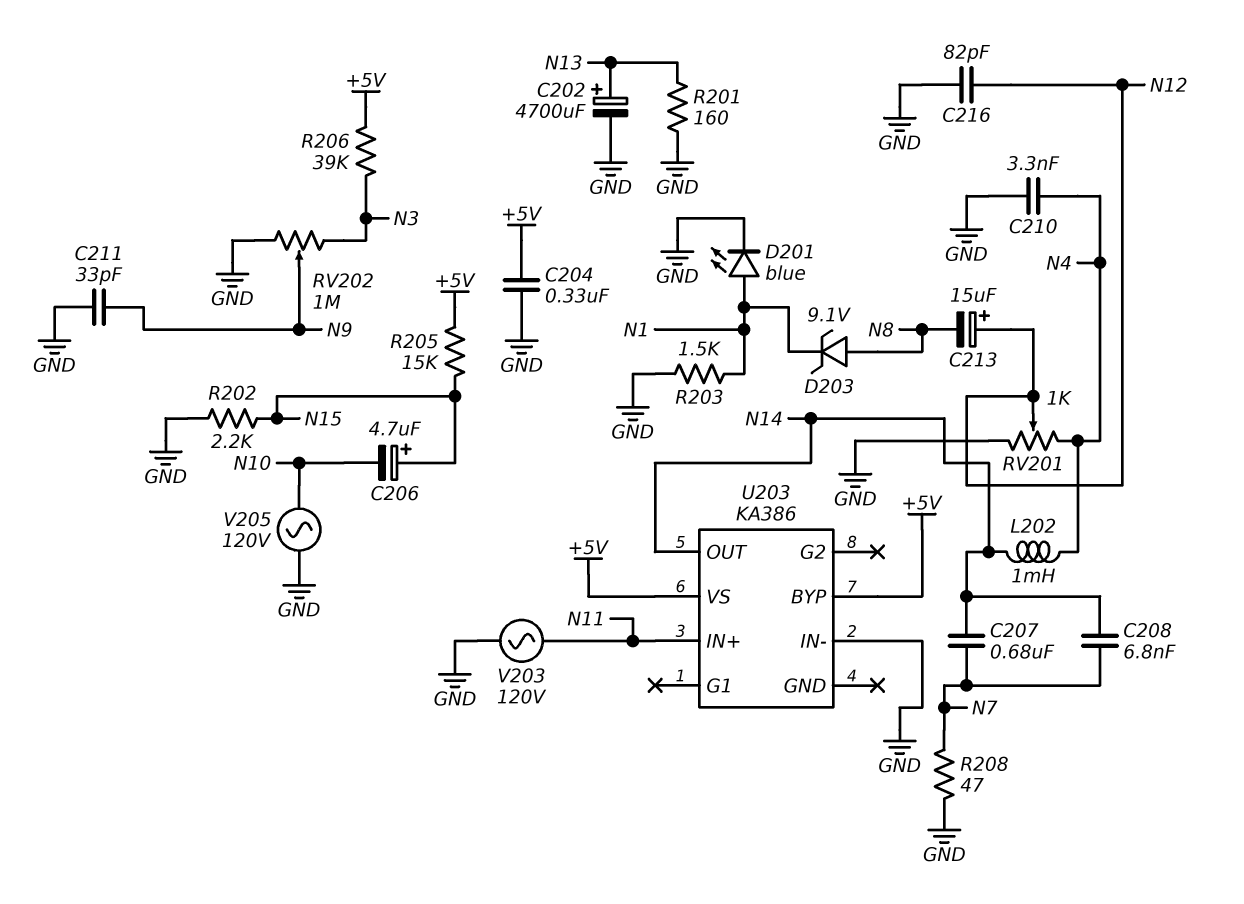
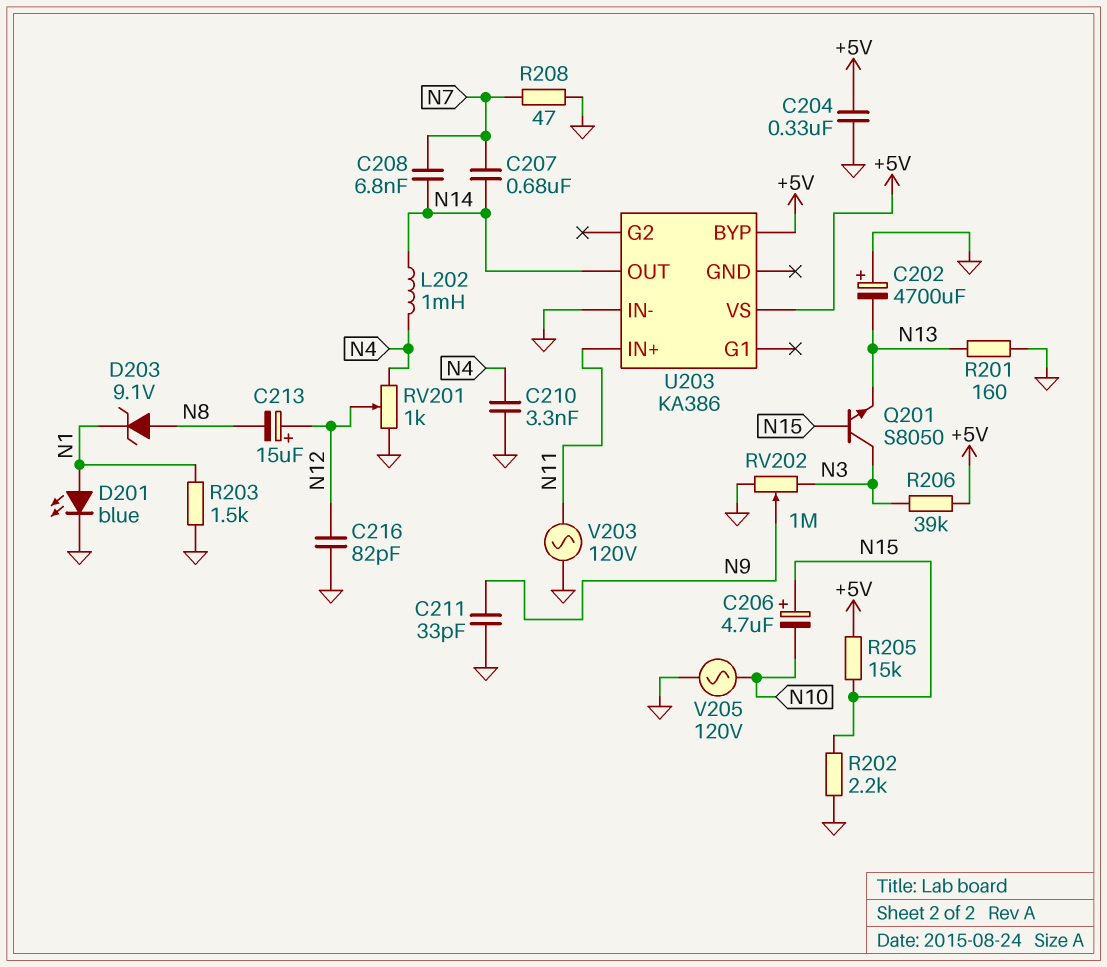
C202: 4700uF (plus N13, minus GND) -> 4700uF (plus GND, minus N13)
Q201: none -> NPN S8050 (B N15, C N3, E N13)

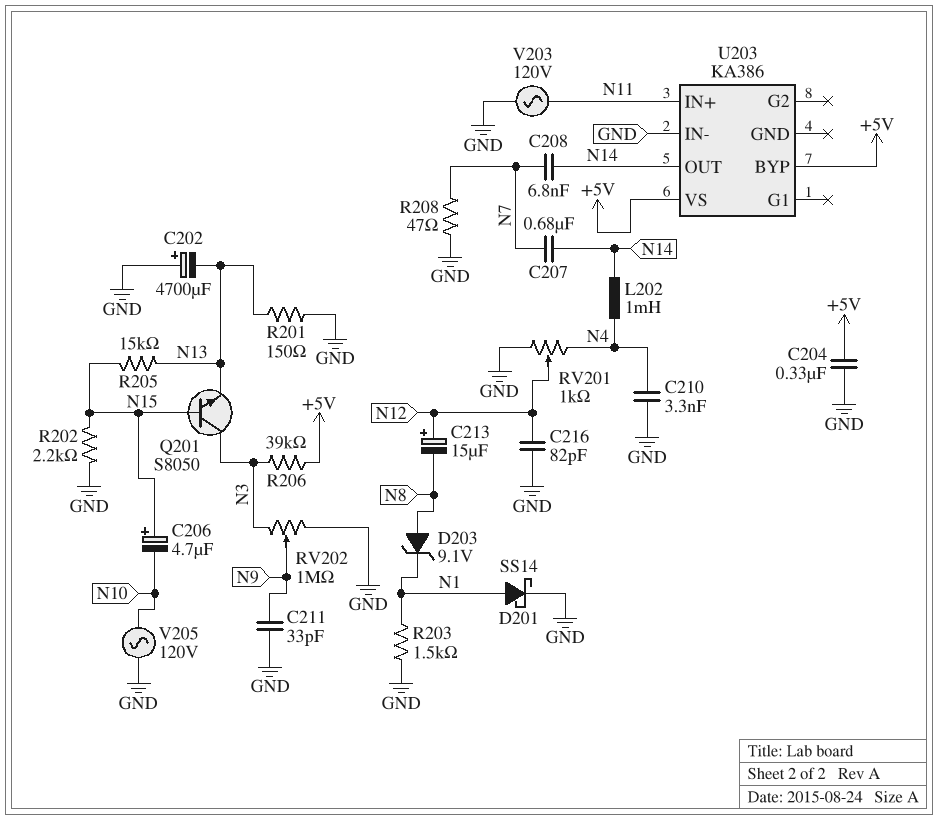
D201: LED blue (A N1, K GND) -> schottky SS14 (A N1, K GND)
R201: 160 (GND, N13) -> 150 (GND, N13)
R205: 15k (+5V, N15) -> 15k (N13, N15)

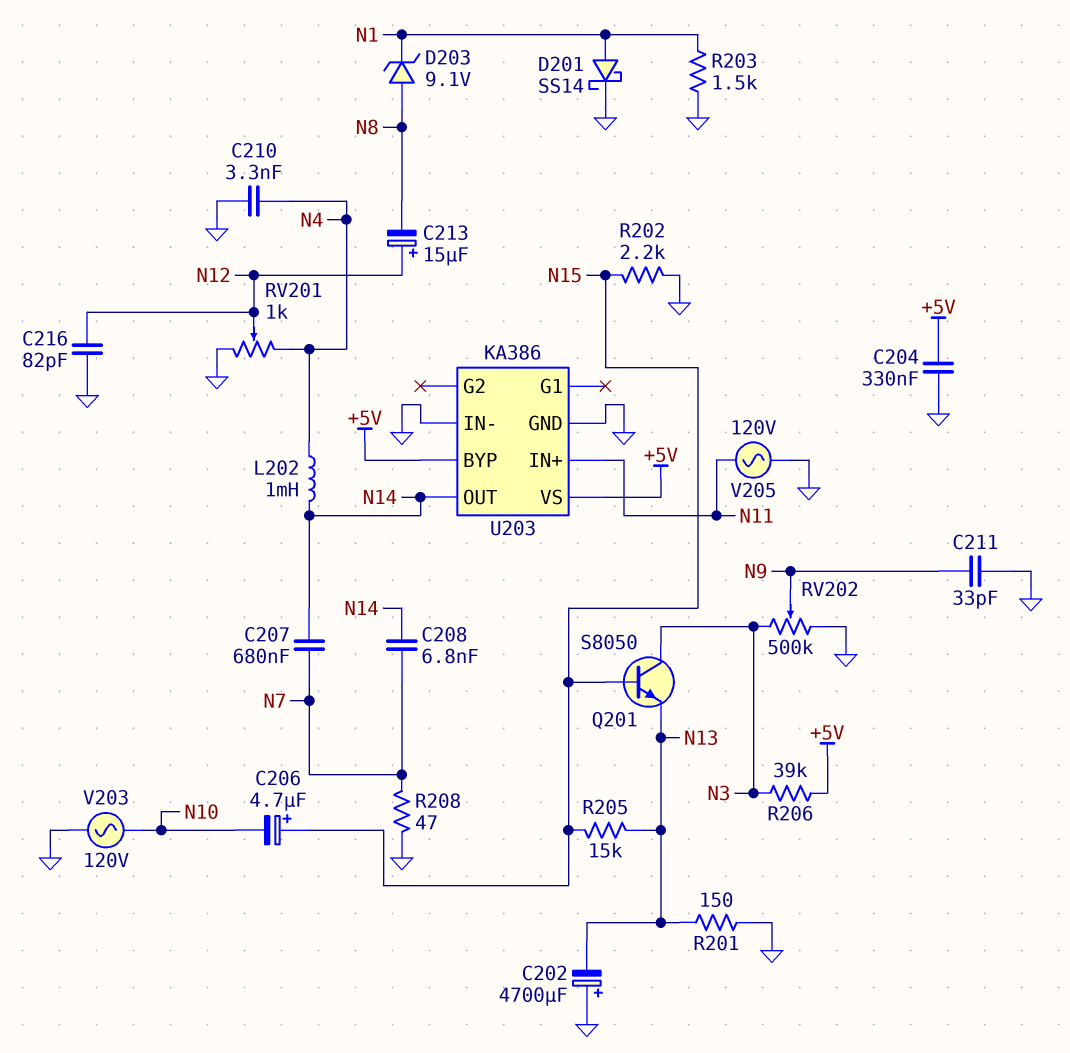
RV202: 1M (GND, N3, wiper N9) -> 500k (GND, N3, wiper N9)
U203 pin GND: none -> GND
V203: AC 120V (GND, N11) -> AC 120V (GND, N10)
V205: AC 120V (GND, N10) -> AC 120V (GND, N11)

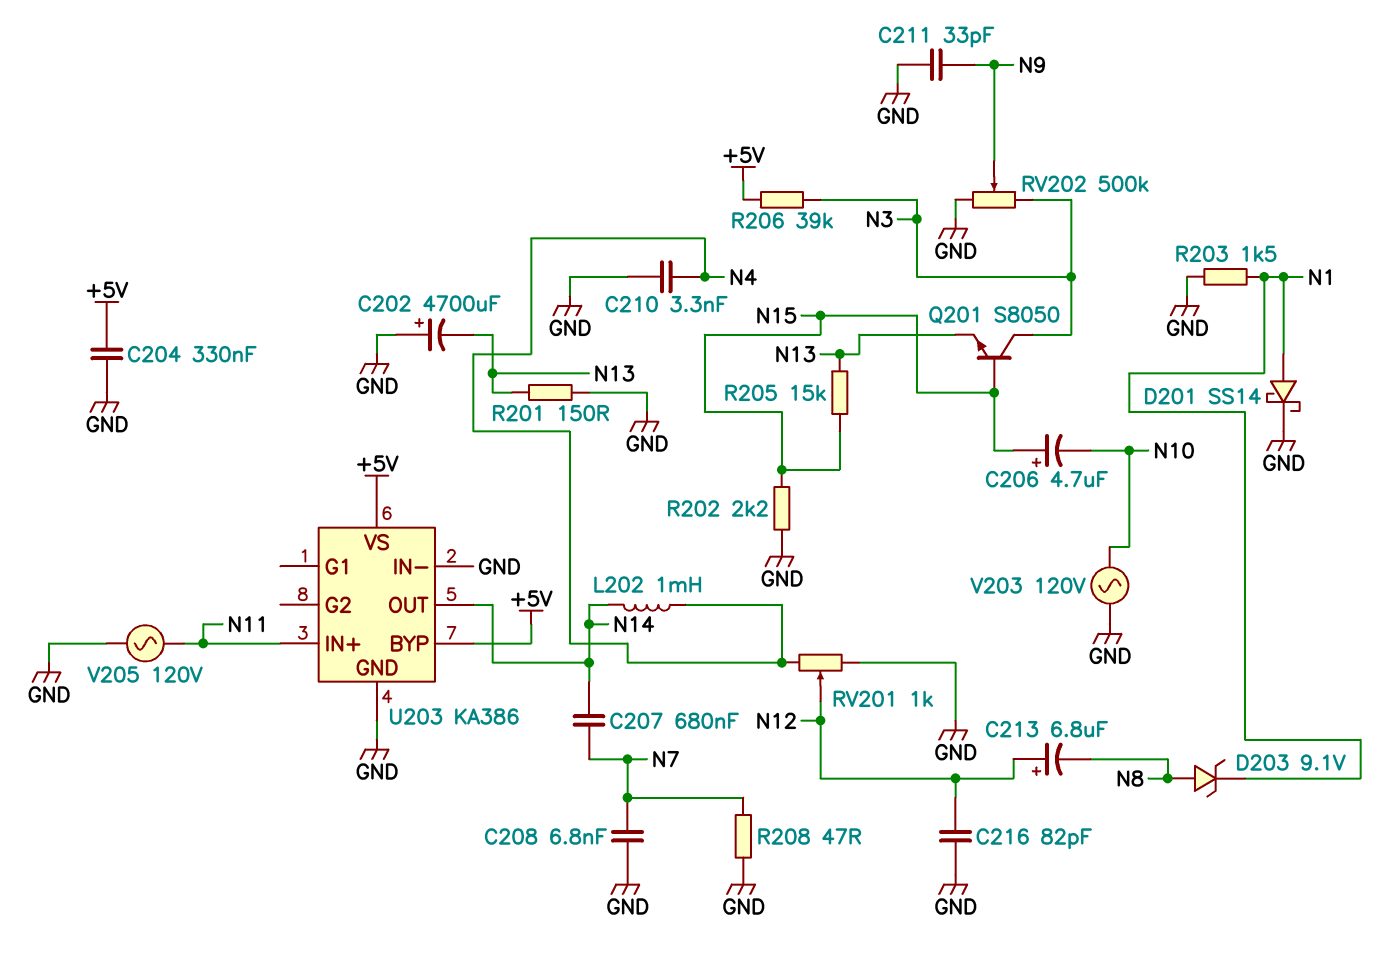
C208: 6.8nF (N7, N14) -> 6.8nF (GND, N7)
C213: 15uF (plus N12, minus N8) -> 6.8uF (plus N12, minus N8)

